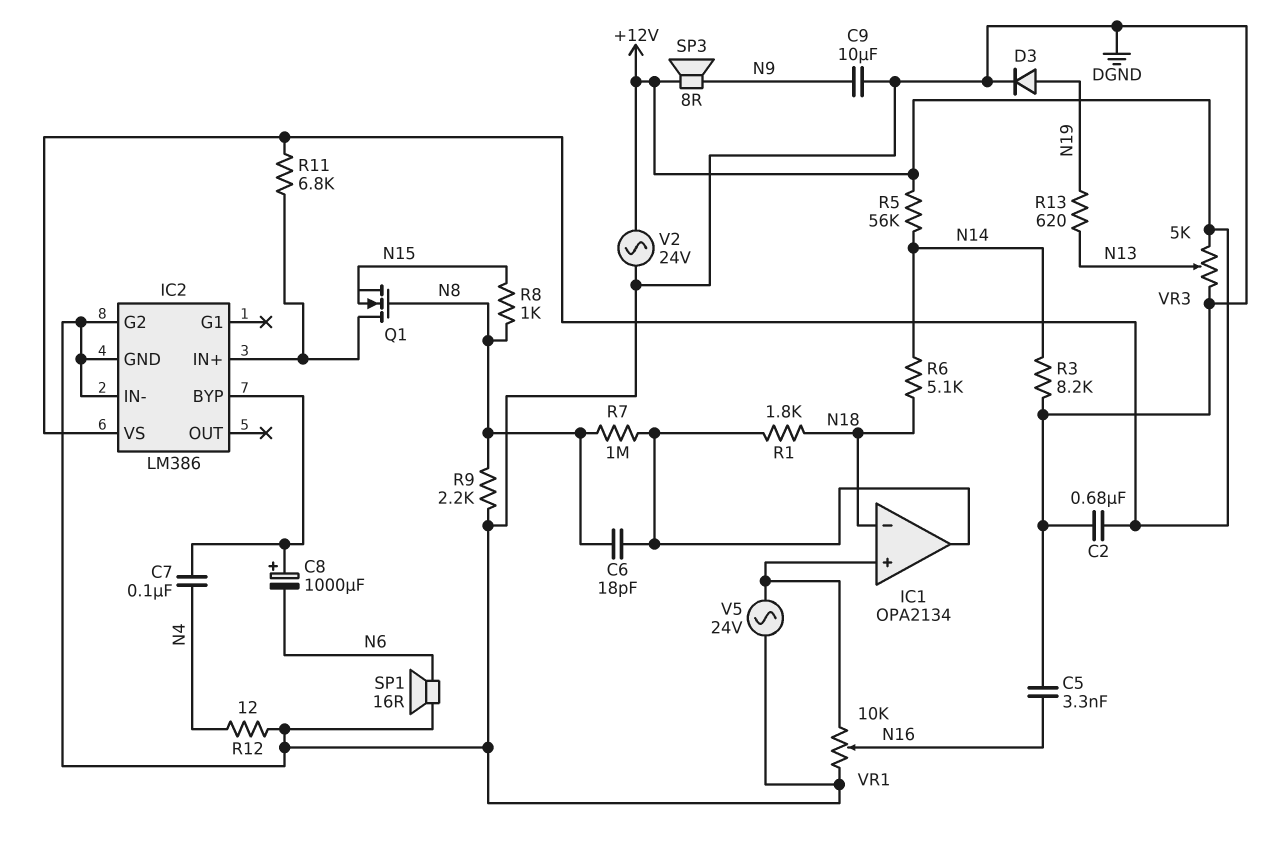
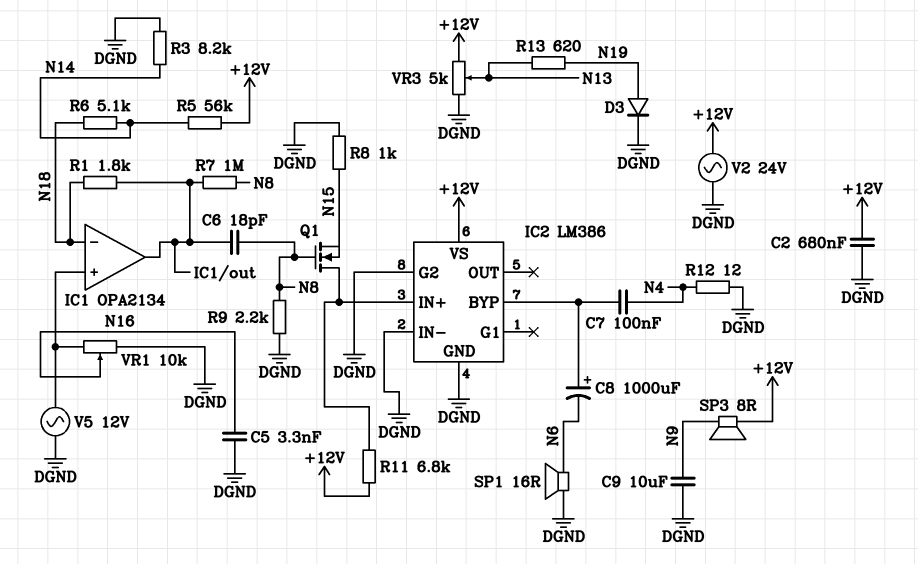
R8: 1k (N8, N15) -> 1k (DGND, N15)
V5: AC 24V (DGND, IC1/in+) -> AC 12V (DGND, IC1/in+)

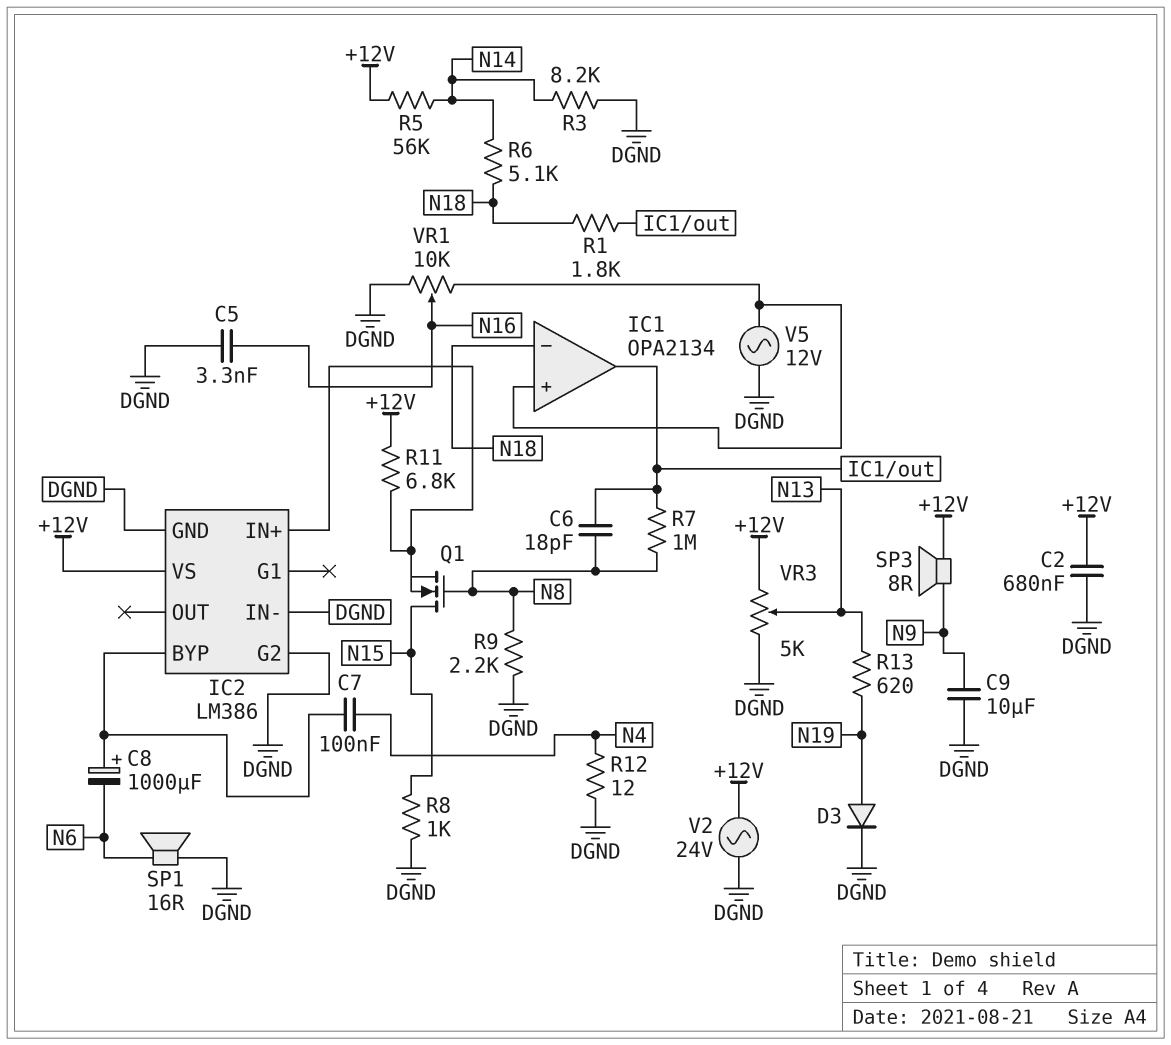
Q1: NMOS (G N8, D IC2/IN+, S N15) -> NMOS (G N8, D N15, S IC2/IN+)

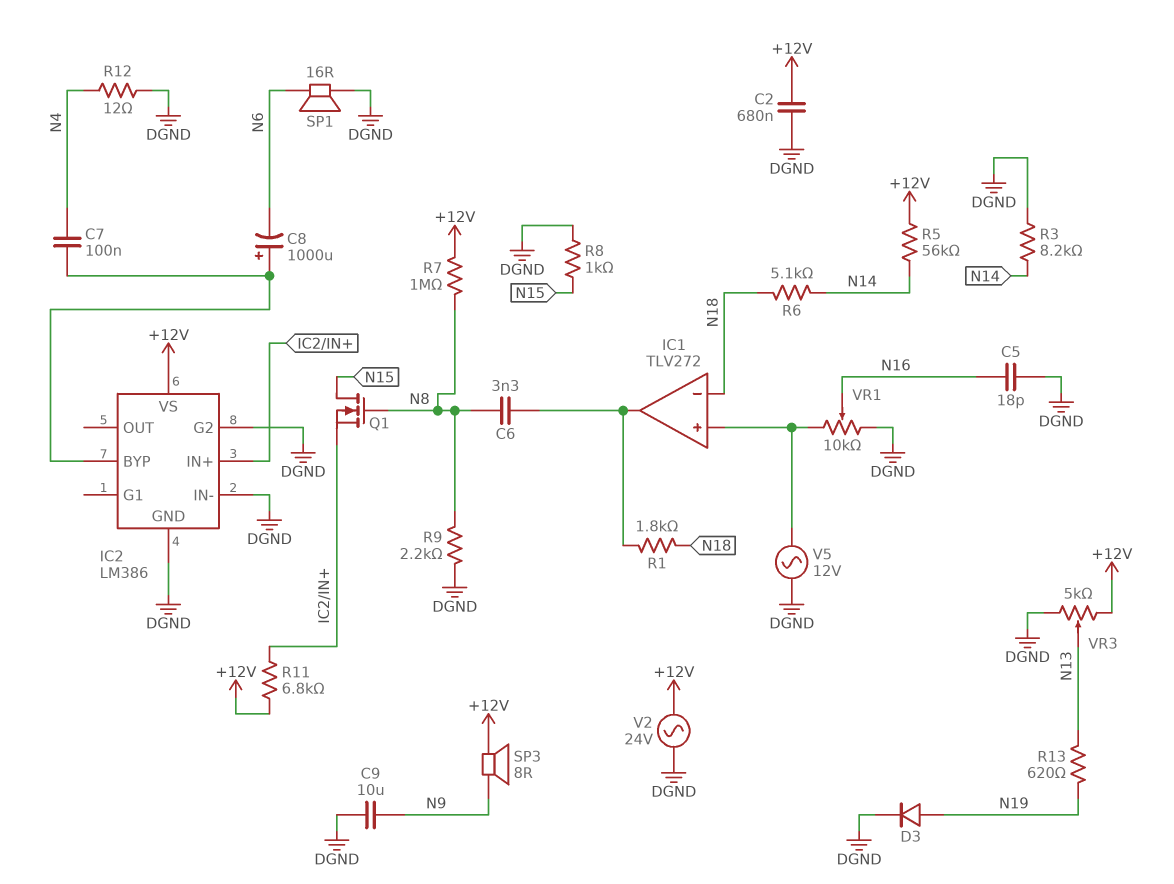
C5: 3.3nF (DGND, N16) -> 18pF (DGND, N16)
C6: 18pF (IC1/out, N8) -> 3.3nF (IC1/out, N8)
IC1: OPA2134 -> TLV272
R7: 1M (IC1/out, N8) -> 1M (+12V, N8)

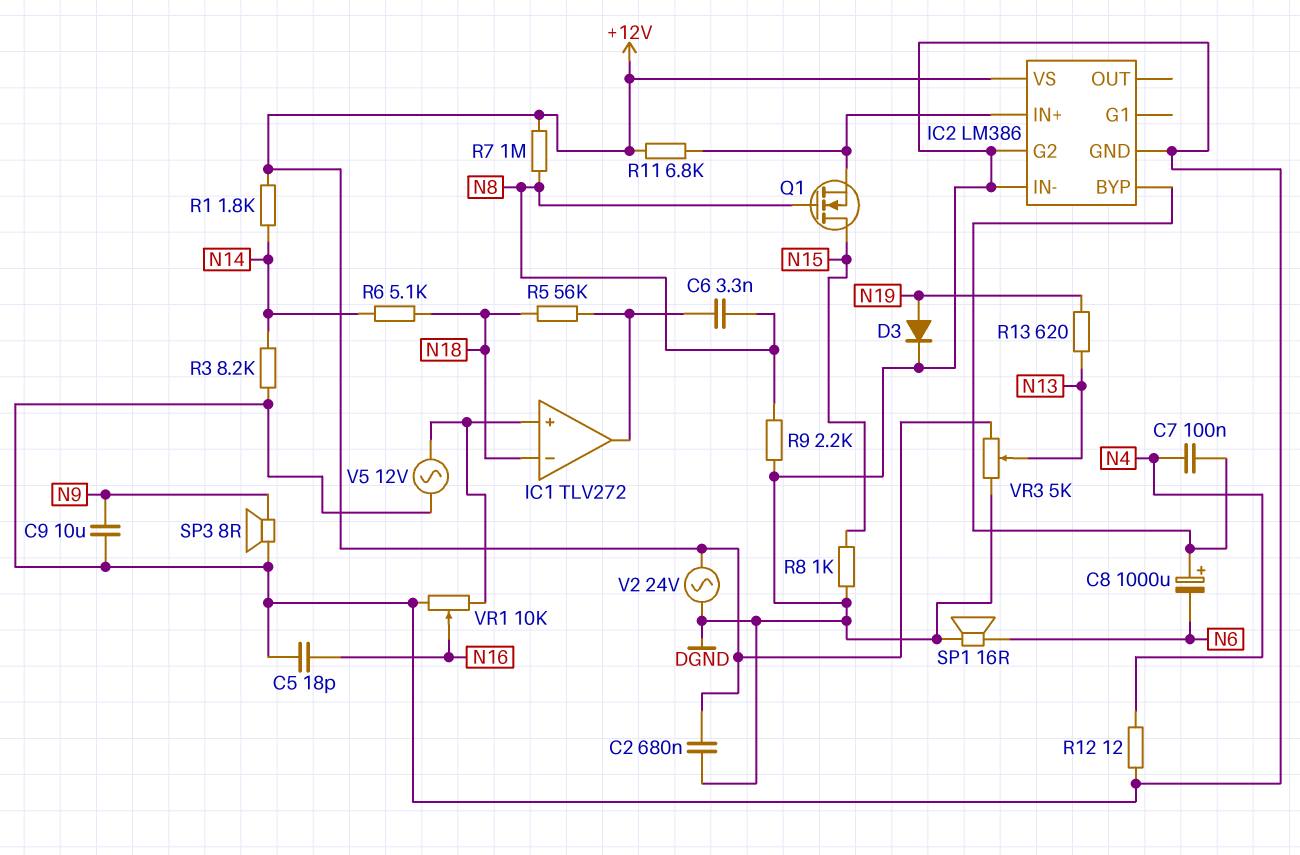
R1: 1.8k (IC1/out, N18) -> 1.8k (+12V, N14)
R5: 56k (+12V, N14) -> 56k (IC1/out, N18)
SP3: speaker 8R (+12V, N9) -> speaker 8R (DGND, N9)

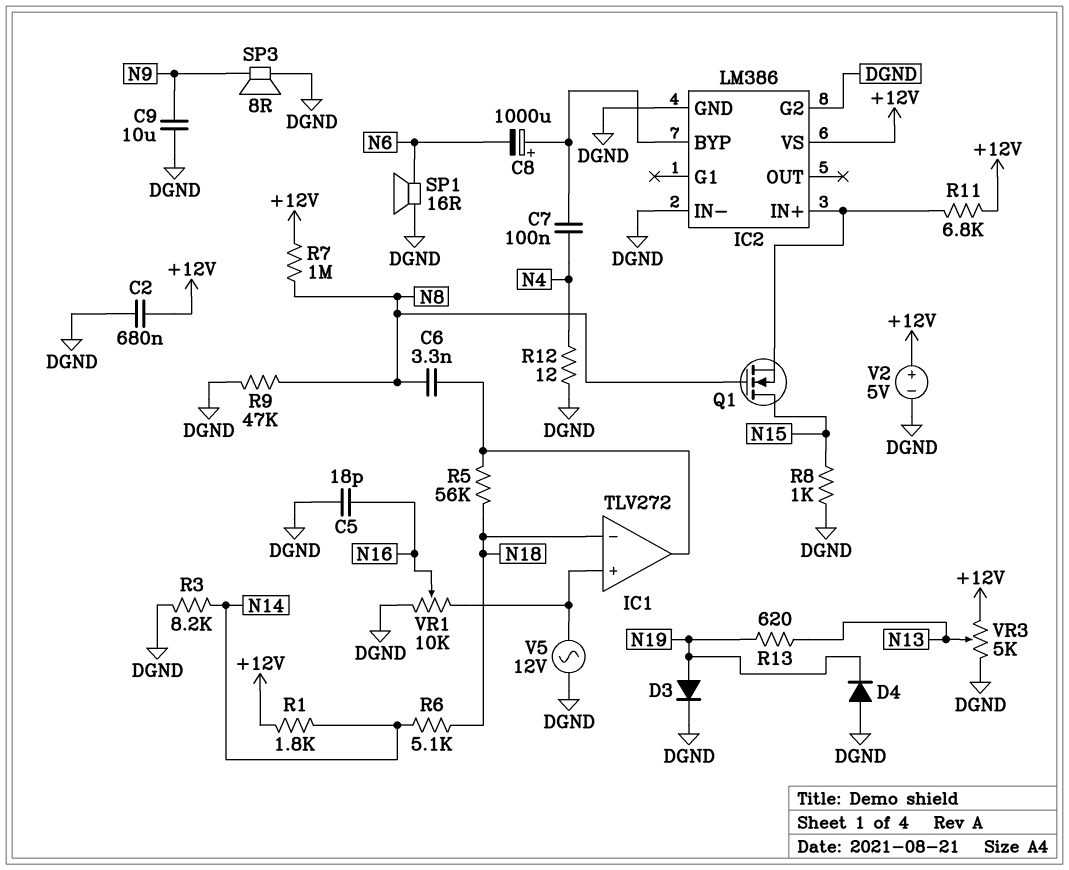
D4: none -> diode (A DGND, K N19)
R9: 2.2k (DGND, N8) -> 47k (DGND, N8)
V2: AC 24V (+12V, DGND) -> 5V (plus +12V, minus DGND)

